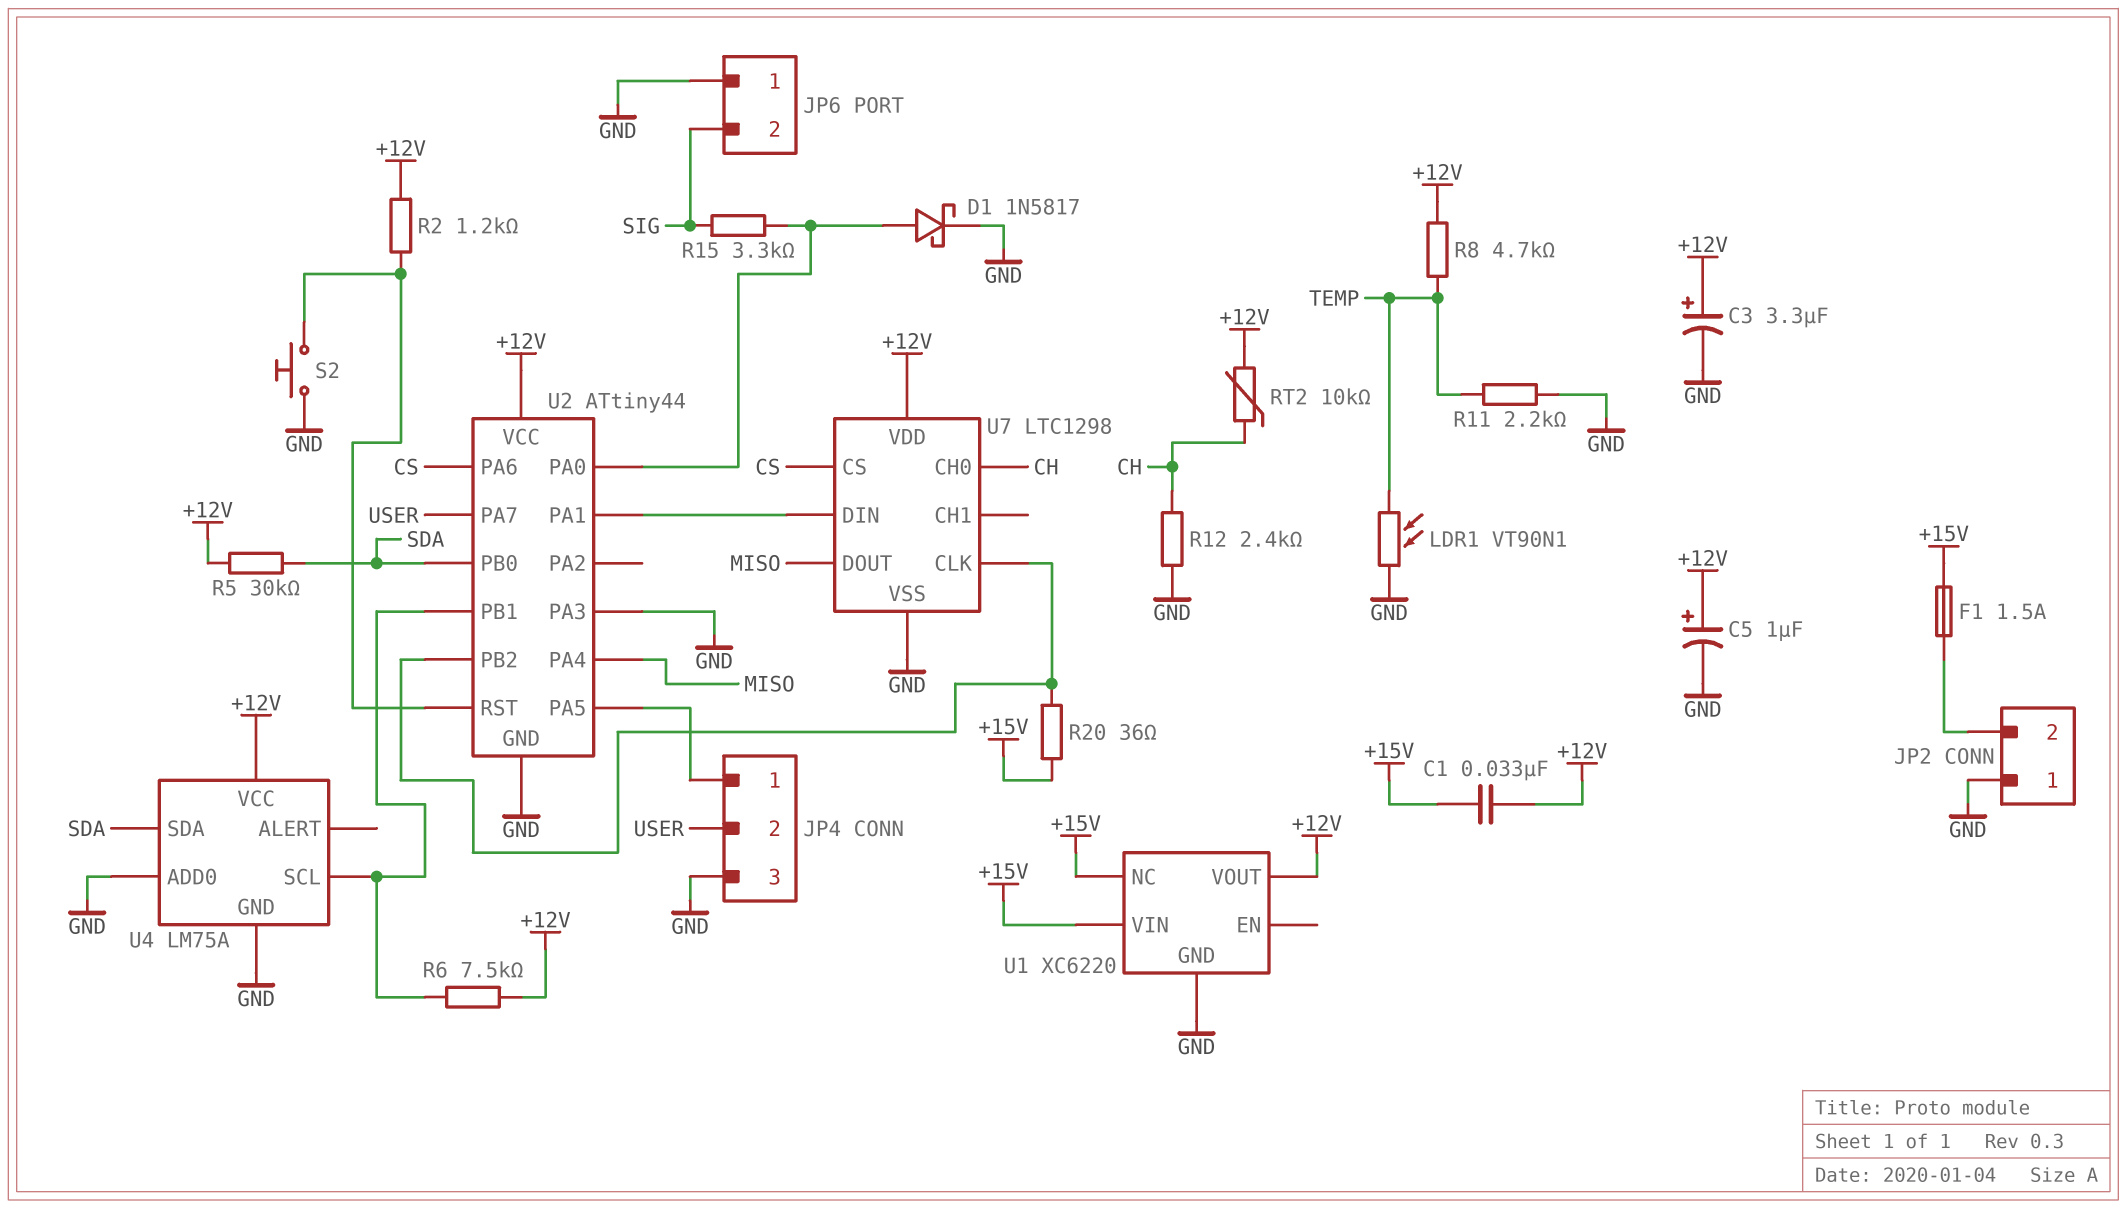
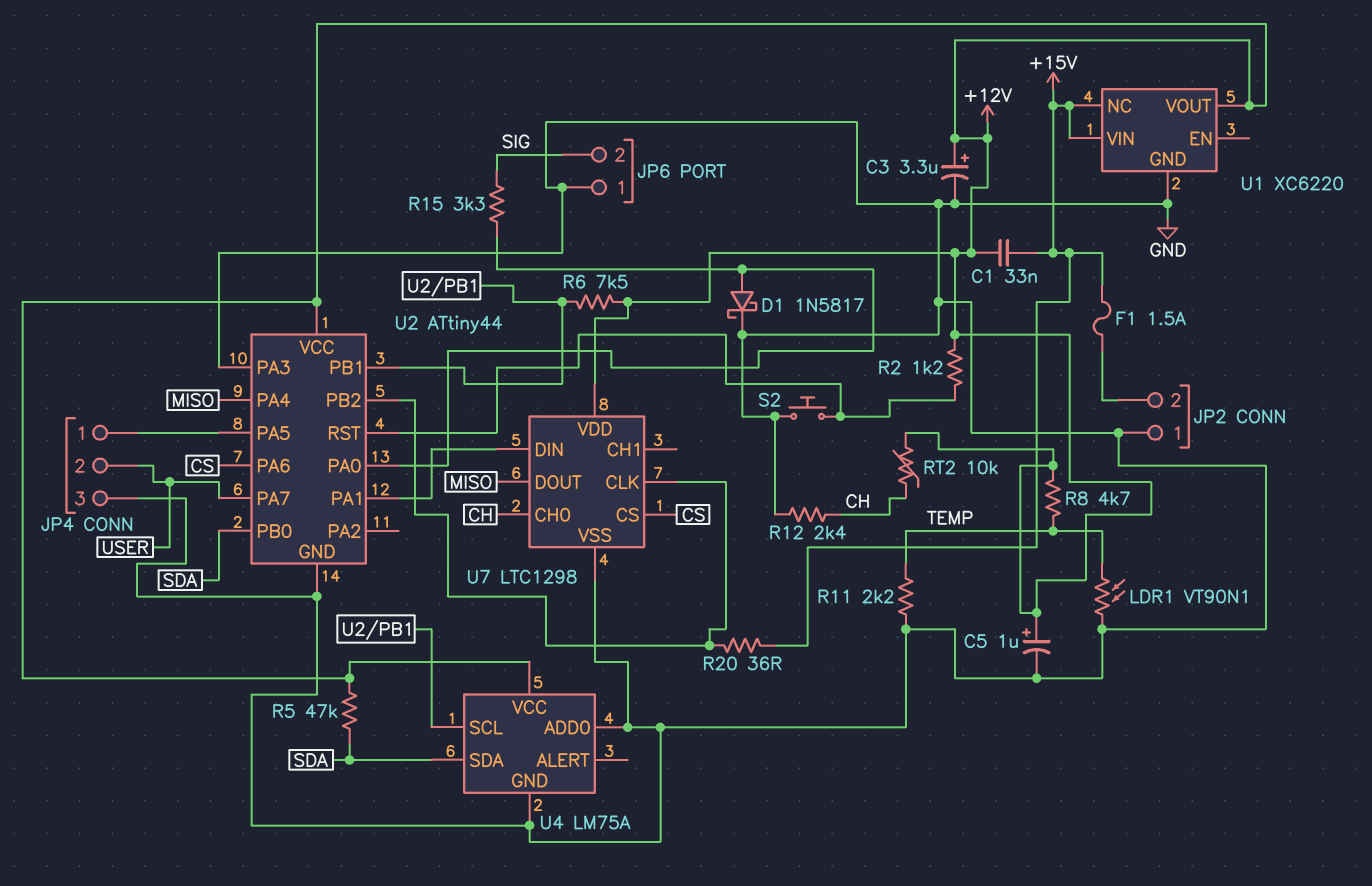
R5: 30k (+12V, SDA) -> 47k (+12V, SDA)

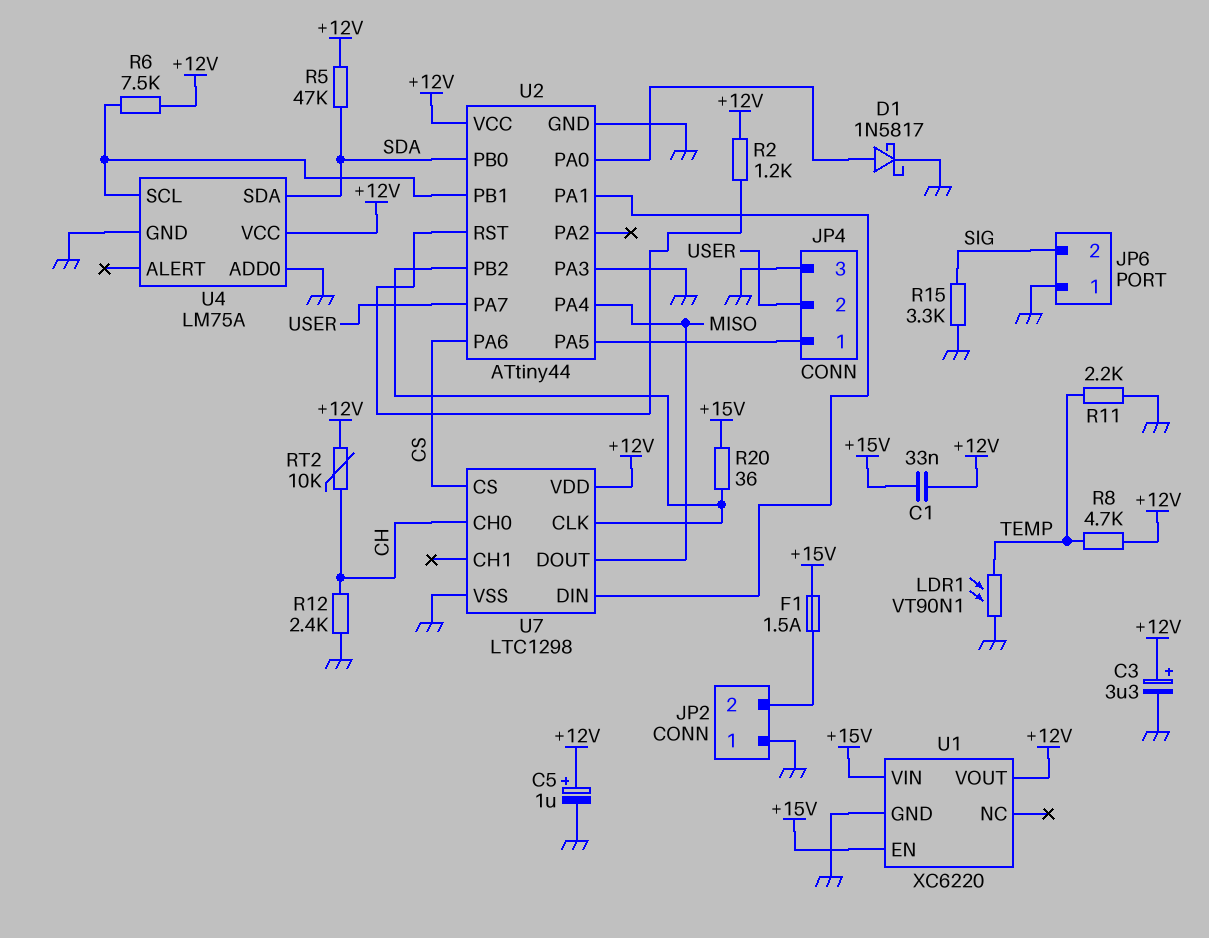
R15: 3.3k (SIG, U2/PA0) -> 3.3k (GND, SIG)
S2: button (GND, U2/RST) -> none
U1 pin EN: none -> +15V
U1 pin NC: +15V -> none

